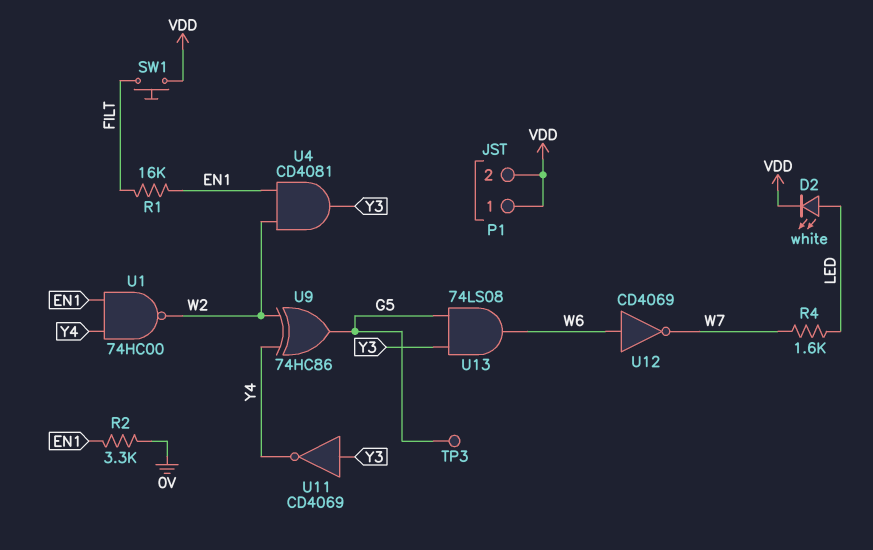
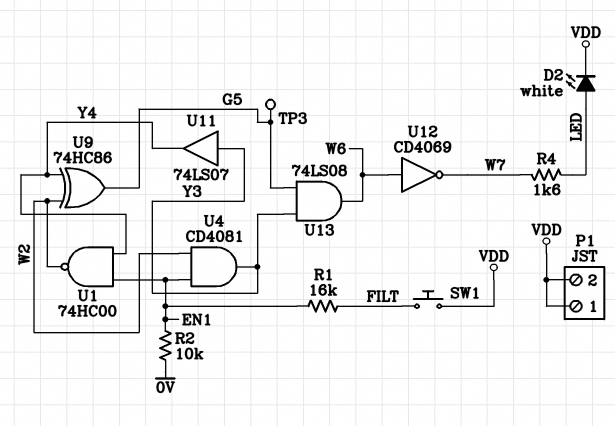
R2: 3.3k (0V, EN1) -> 10k (0V, EN1)
U11: NOT CD4069 (in Y3, out Y4) -> buffer 74LS07 (in Y3, out Y4)

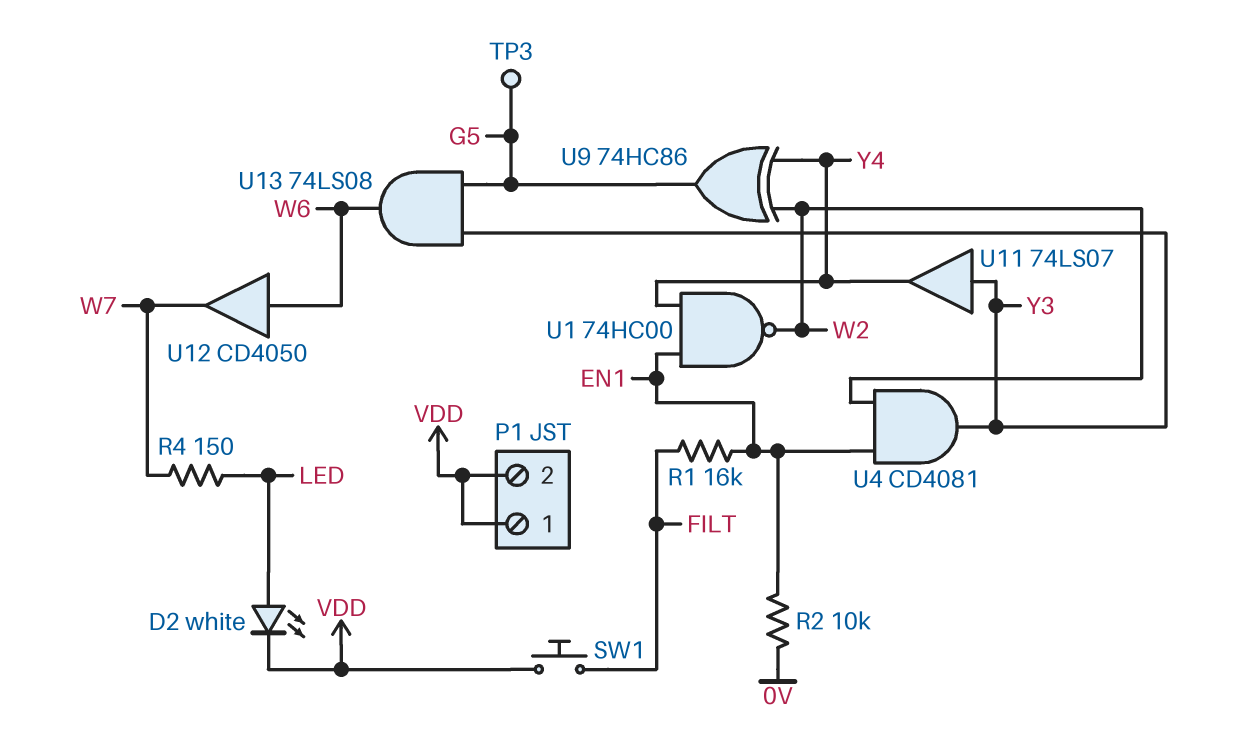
R4: 1.6k (LED, W7) -> 150 (LED, W7)
U12: NOT CD4069 (in W6, out W7) -> buffer CD4050 (in W6, out W7)

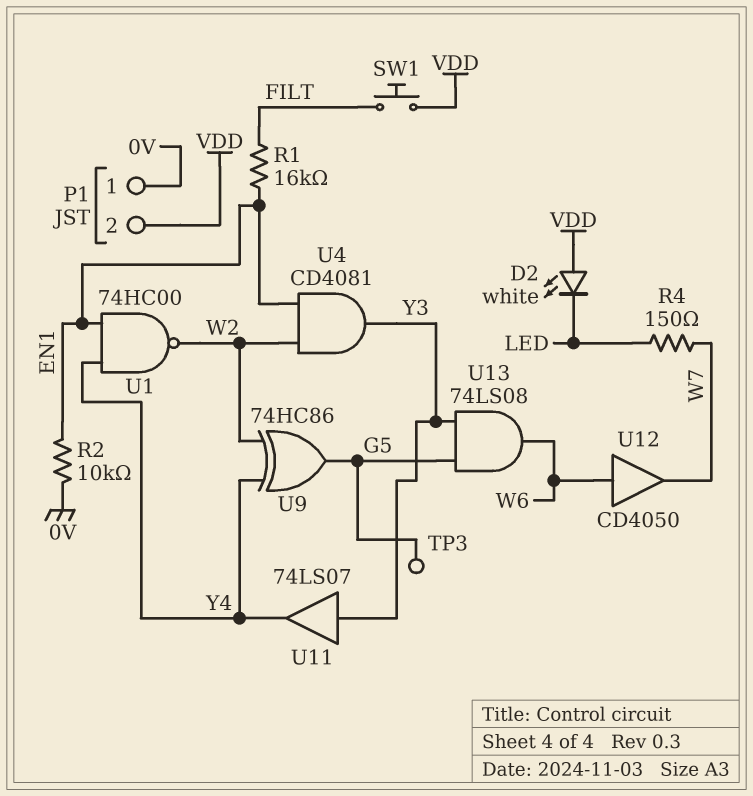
D2: LED white (A LED, K VDD) -> LED white (A VDD, K LED)
P1 pin 1: VDD -> 0V

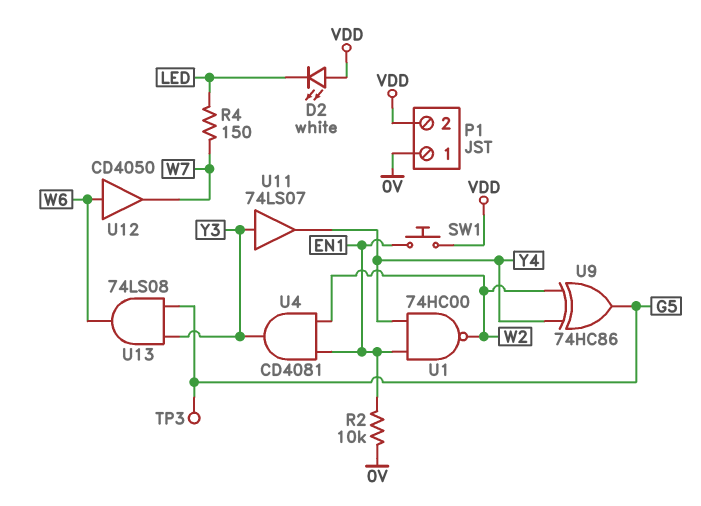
R1: 16k (EN1, FILT) -> none
SW1: button (FILT, VDD) -> button (EN1, VDD)

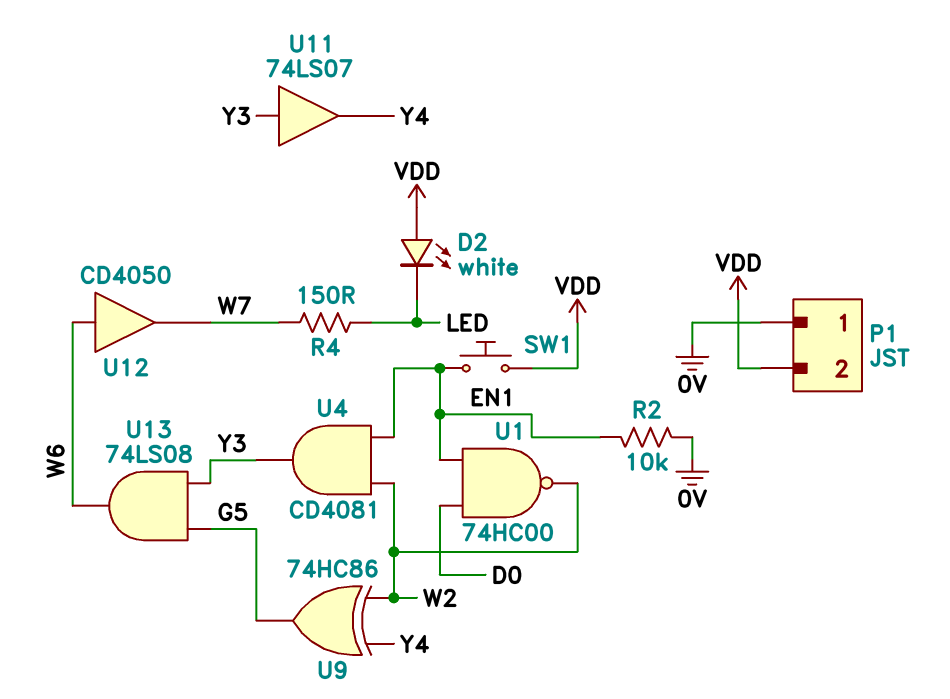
TP3: test point (G5) -> none
U1: NAND 74HC00 (in EN1, in Y4, out W2) -> NAND 74HC00 (in D0, in EN1, out W2)

